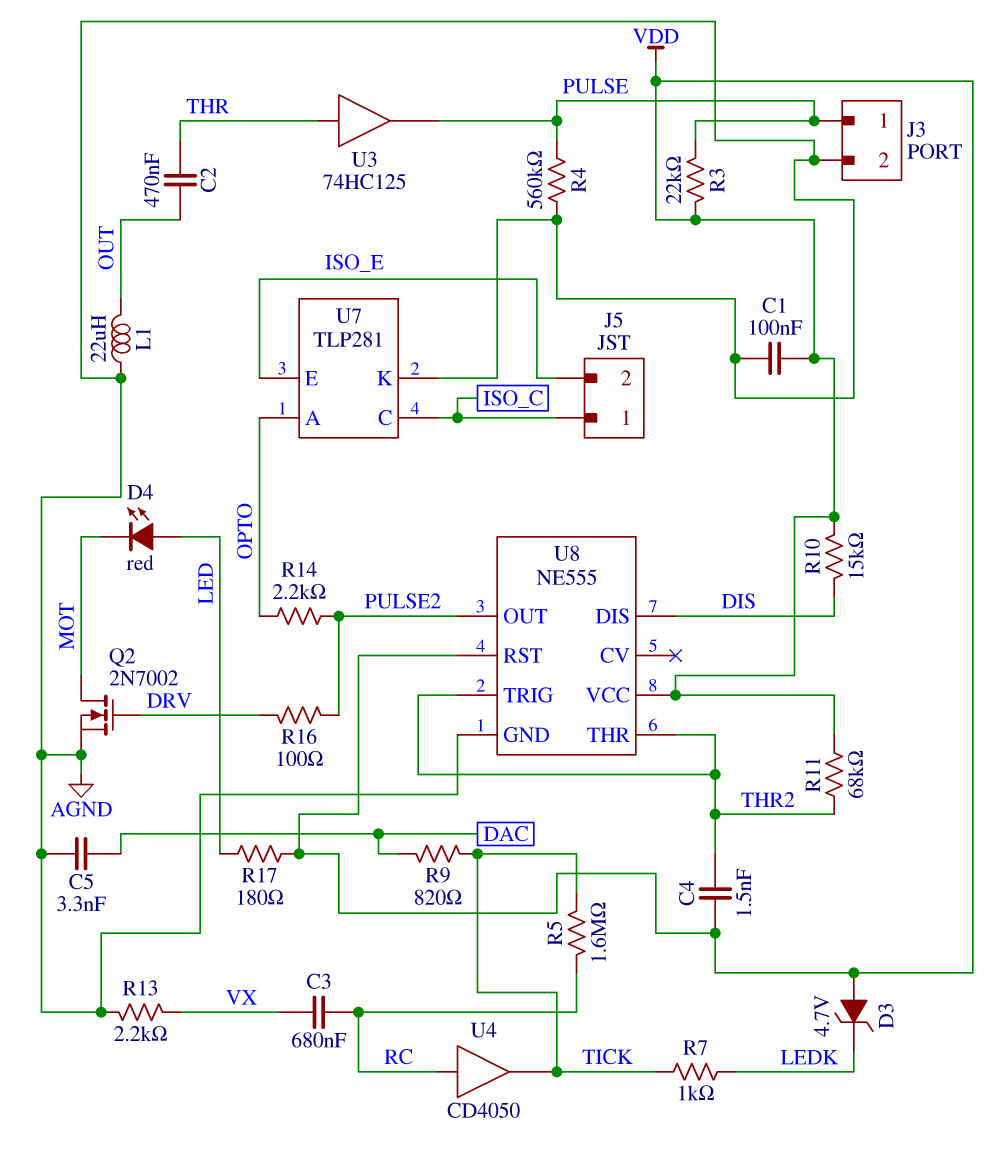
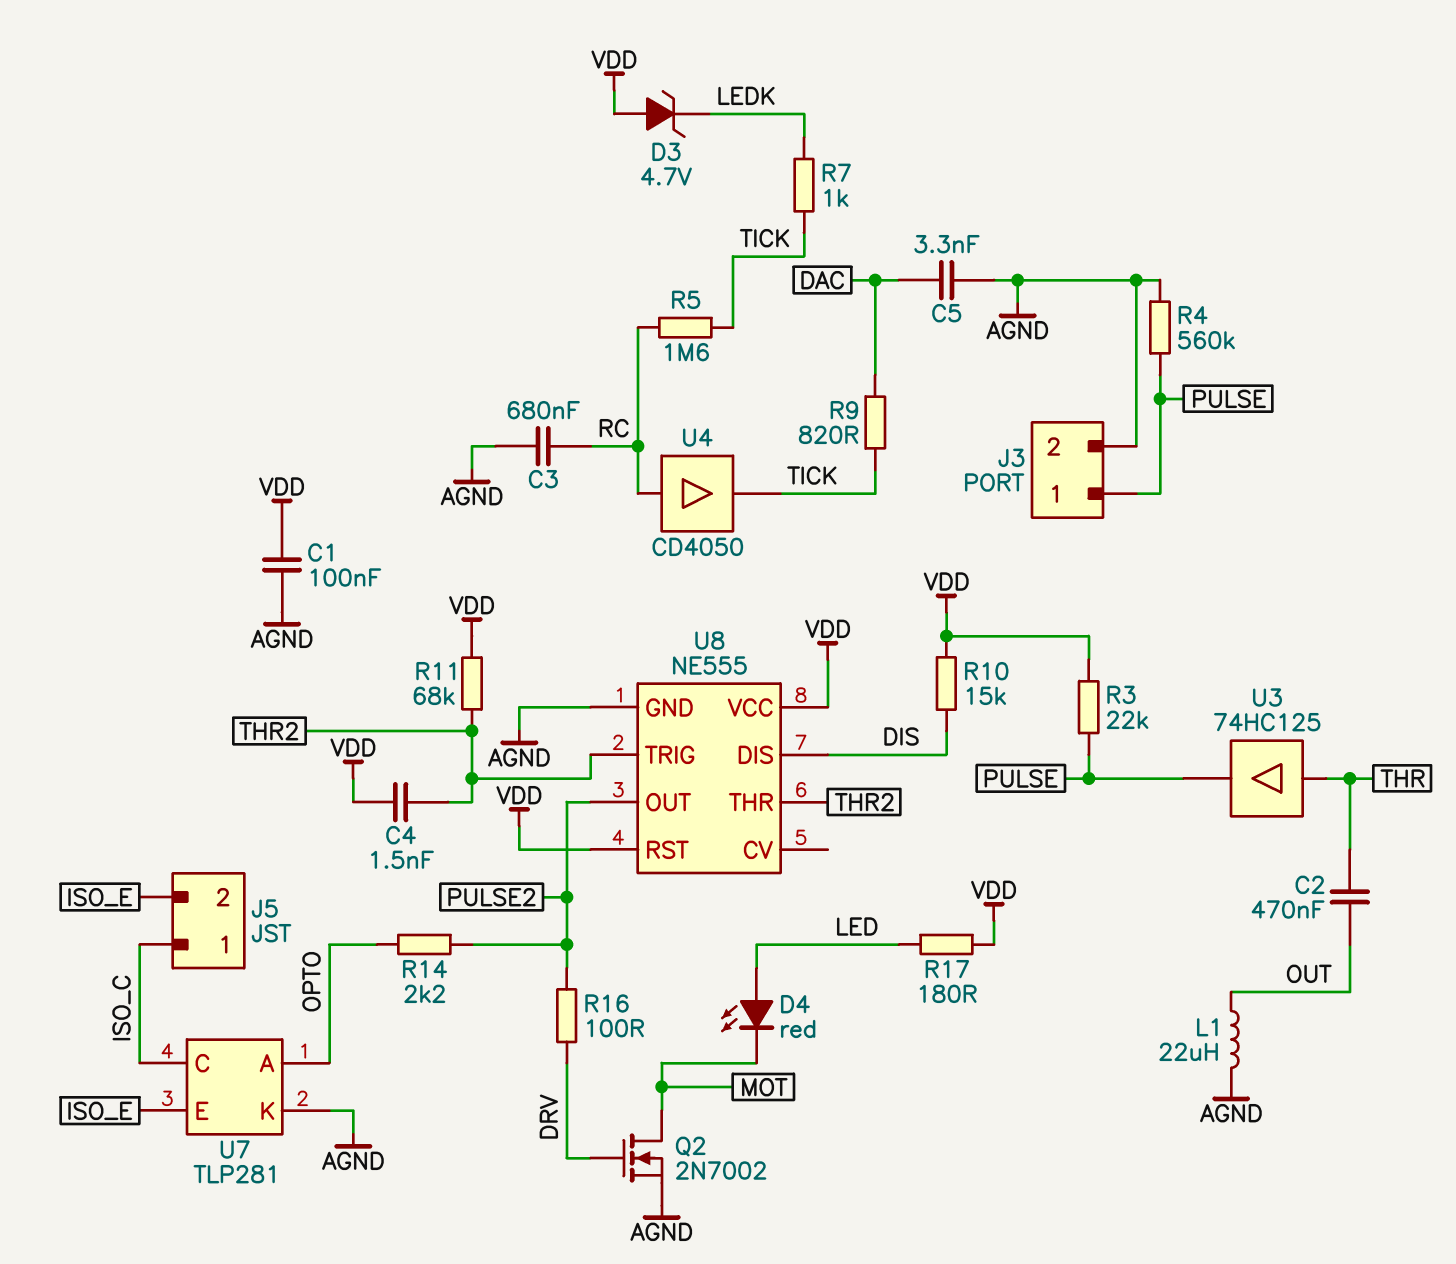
C3: 680nF (RC, VX) -> 680nF (AGND, RC)
R13: 2.2k (AGND, VX) -> none

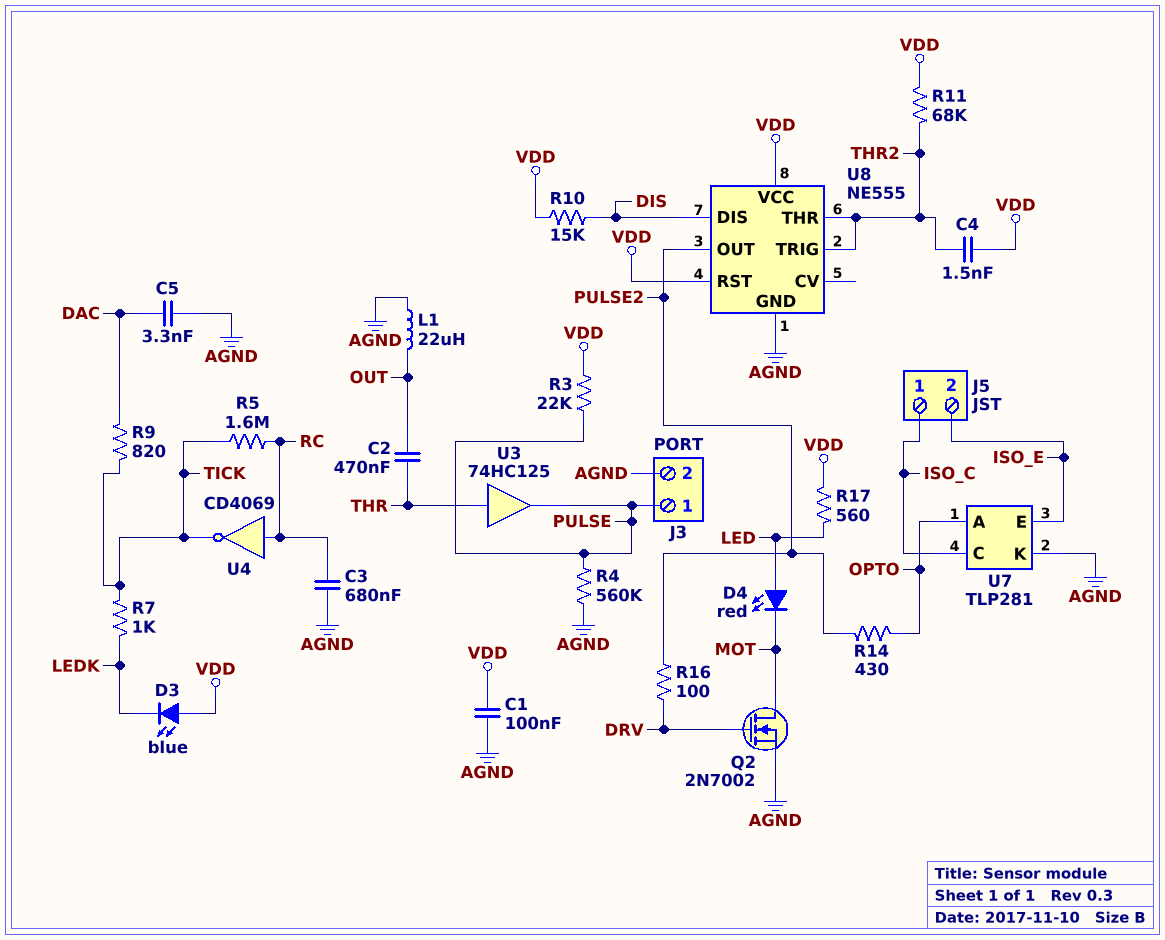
D3: zener 4.7V (A VDD, K LEDK) -> LED blue (A VDD, K LEDK)
R14: 2.2k (OPTO, PULSE2) -> 430 (OPTO, PULSE2)
R17: 180 (LED, VDD) -> 560 (LED, VDD)
U4: buffer CD4050 (in RC, out TICK) -> NOT CD4069 (in RC, out TICK)

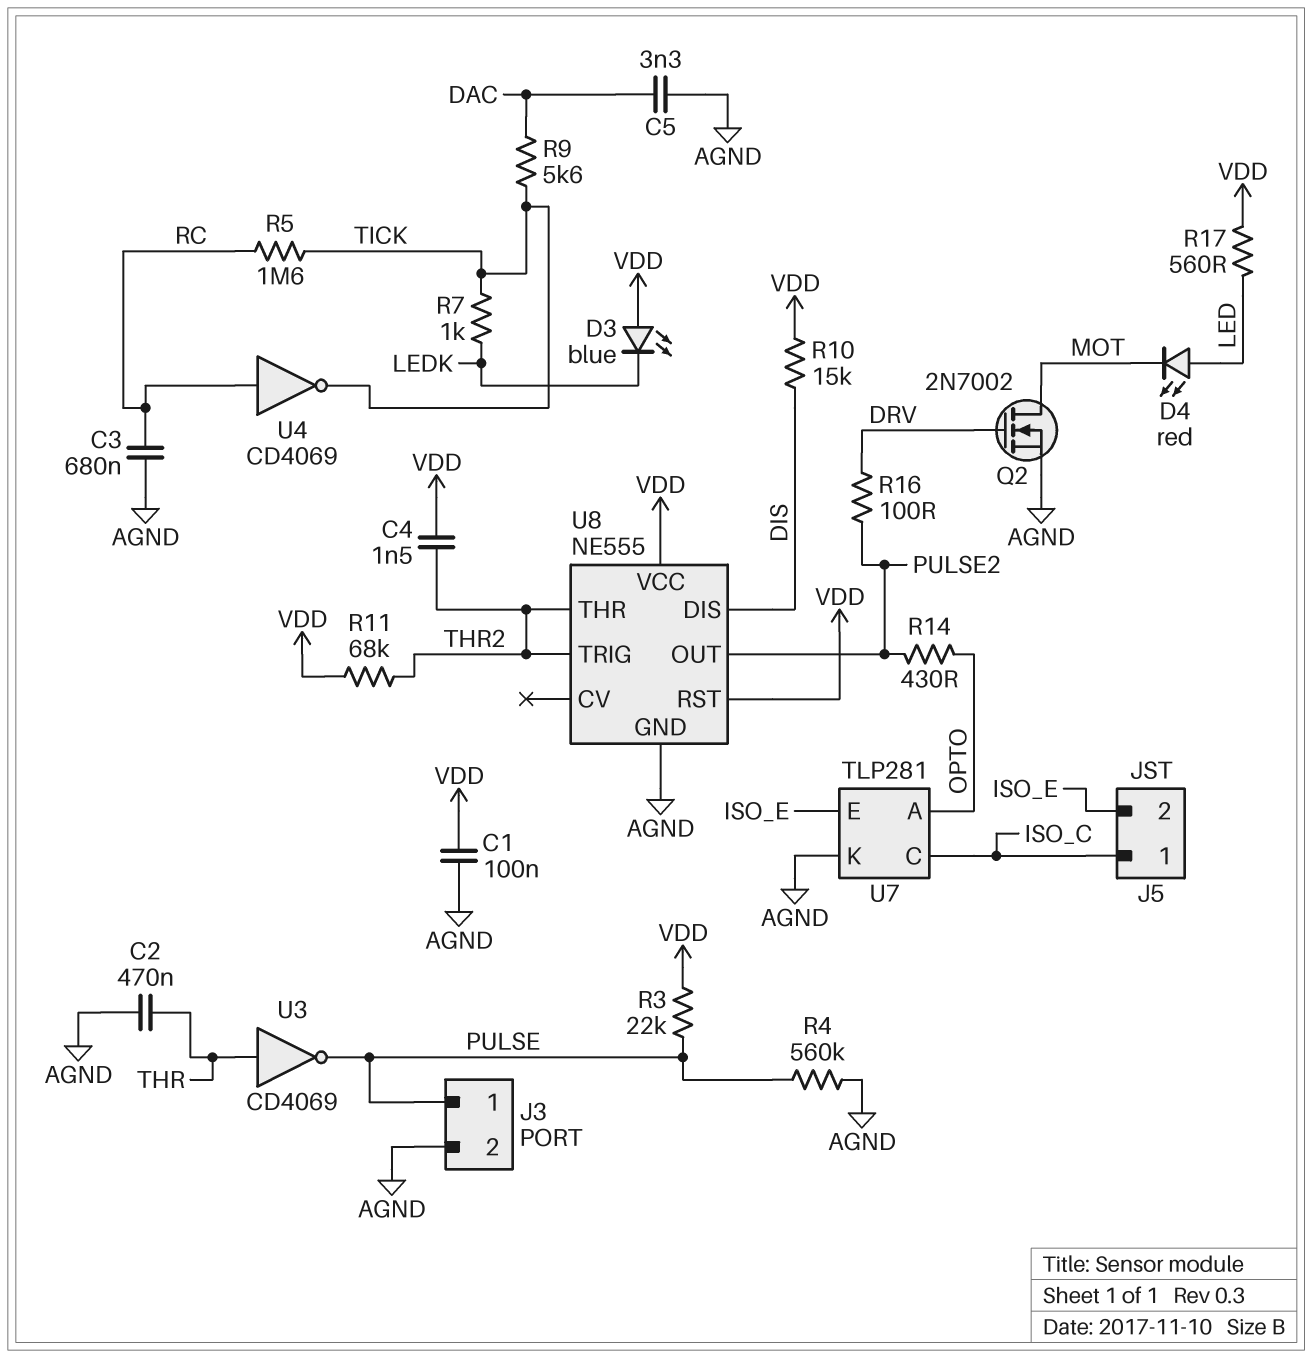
C2: 470nF (OUT, THR) -> 470nF (AGND, THR)
L1: 22uH (AGND, OUT) -> none
R9: 820 (DAC, TICK) -> 5.6k (DAC, TICK)
U3: buffer 74HC125 (in THR, out PULSE) -> NOT CD4069 (in THR, out PULSE)

